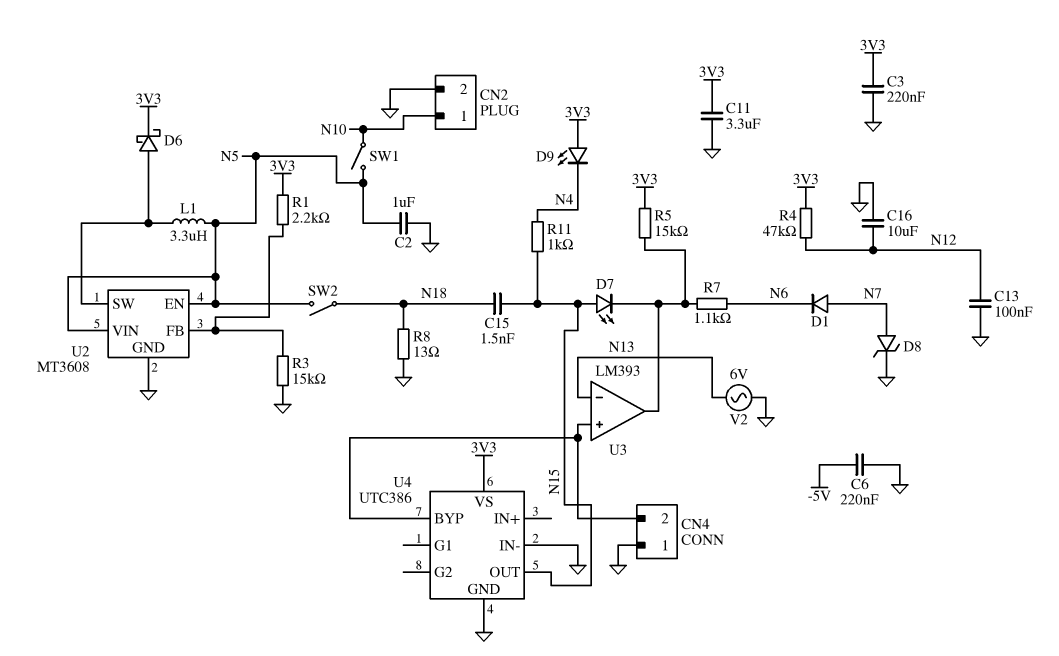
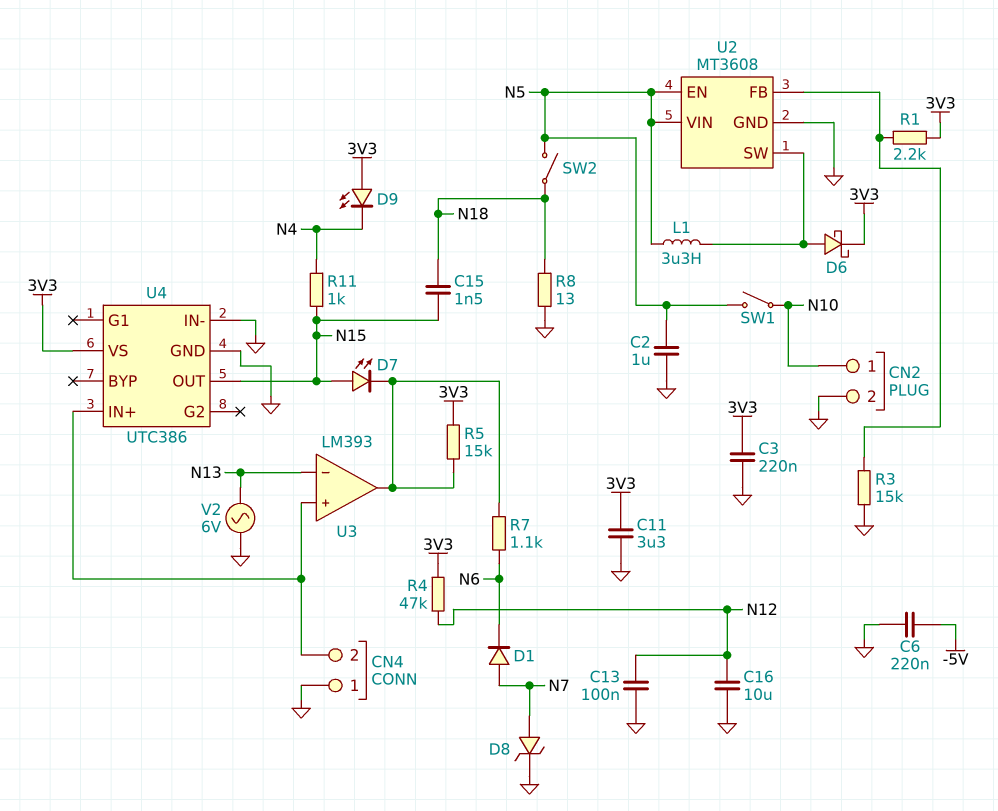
U4 pin BYP: CN4/2 -> none
U4 pin IN+: none -> CN4/2

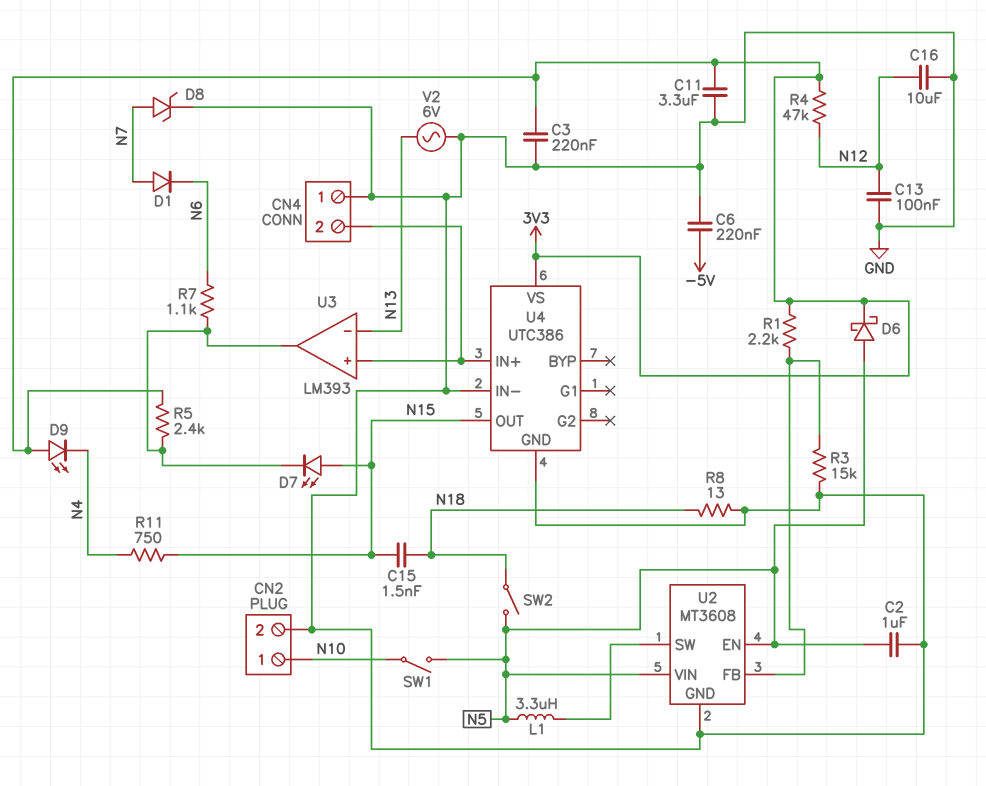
D6: schottky (A U2/SW, K 3V3) -> schottky (A N5, K 3V3)
R5: 15k (3V3, U3/out) -> 2.4k (3V3, U3/out)
R11: 1k (N4, N15) -> 750 (N4, N15)

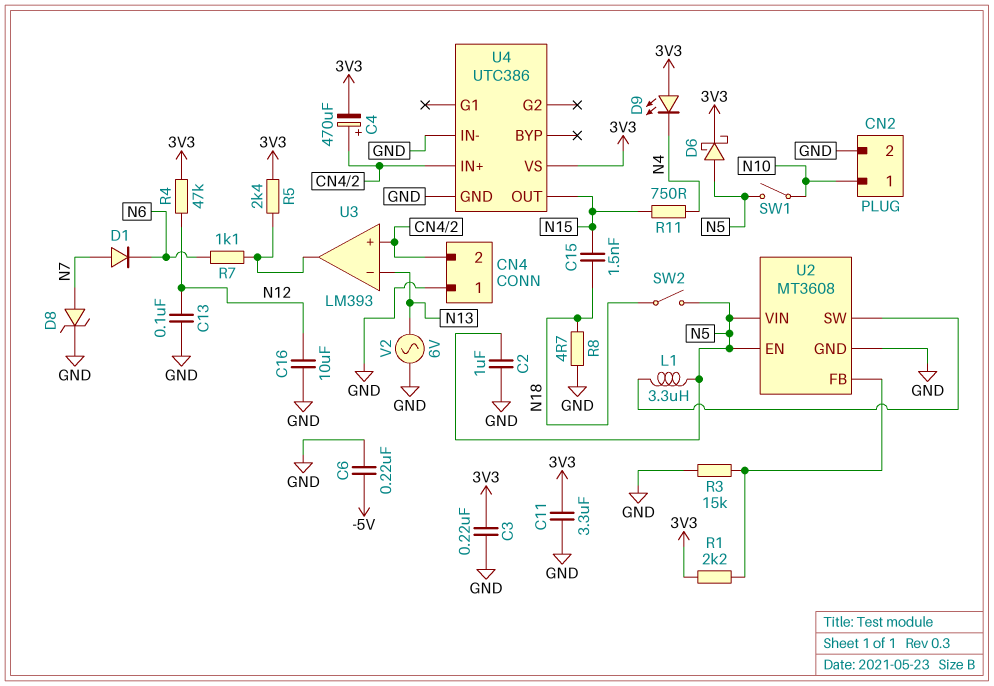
C4: none -> 470uF (plus CN4/2, minus 3V3)
D7: LED (A N15, K U3/out) -> none
R8: 13 (GND, N18) -> 4.7 (GND, N18)

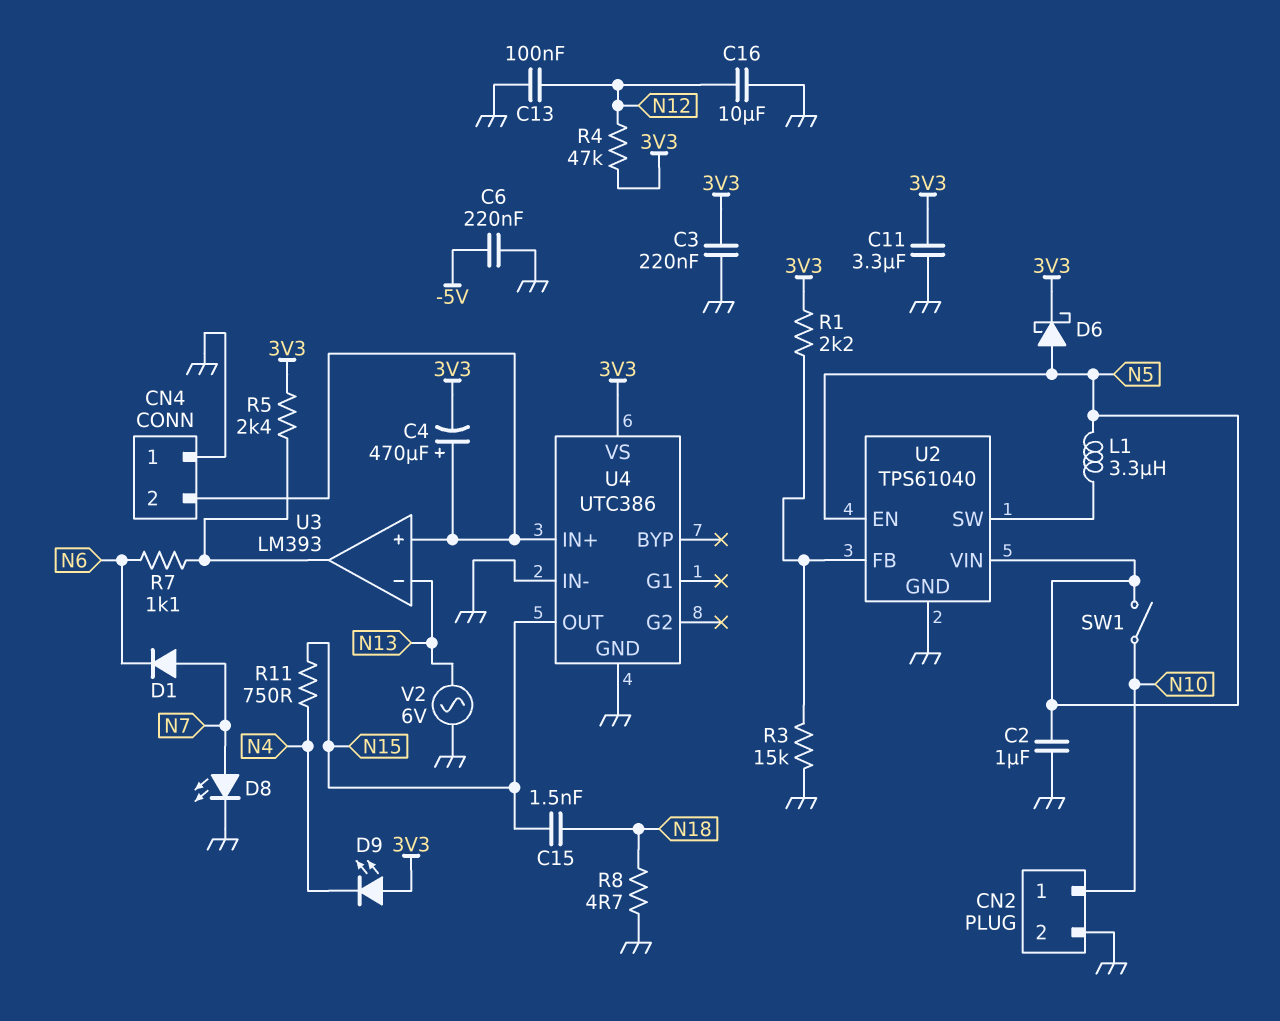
D8: zener (A N7, K GND) -> LED (A N7, K GND)
SW2: switch (N5, N18) -> none
U2: MT3608 -> TPS61040

